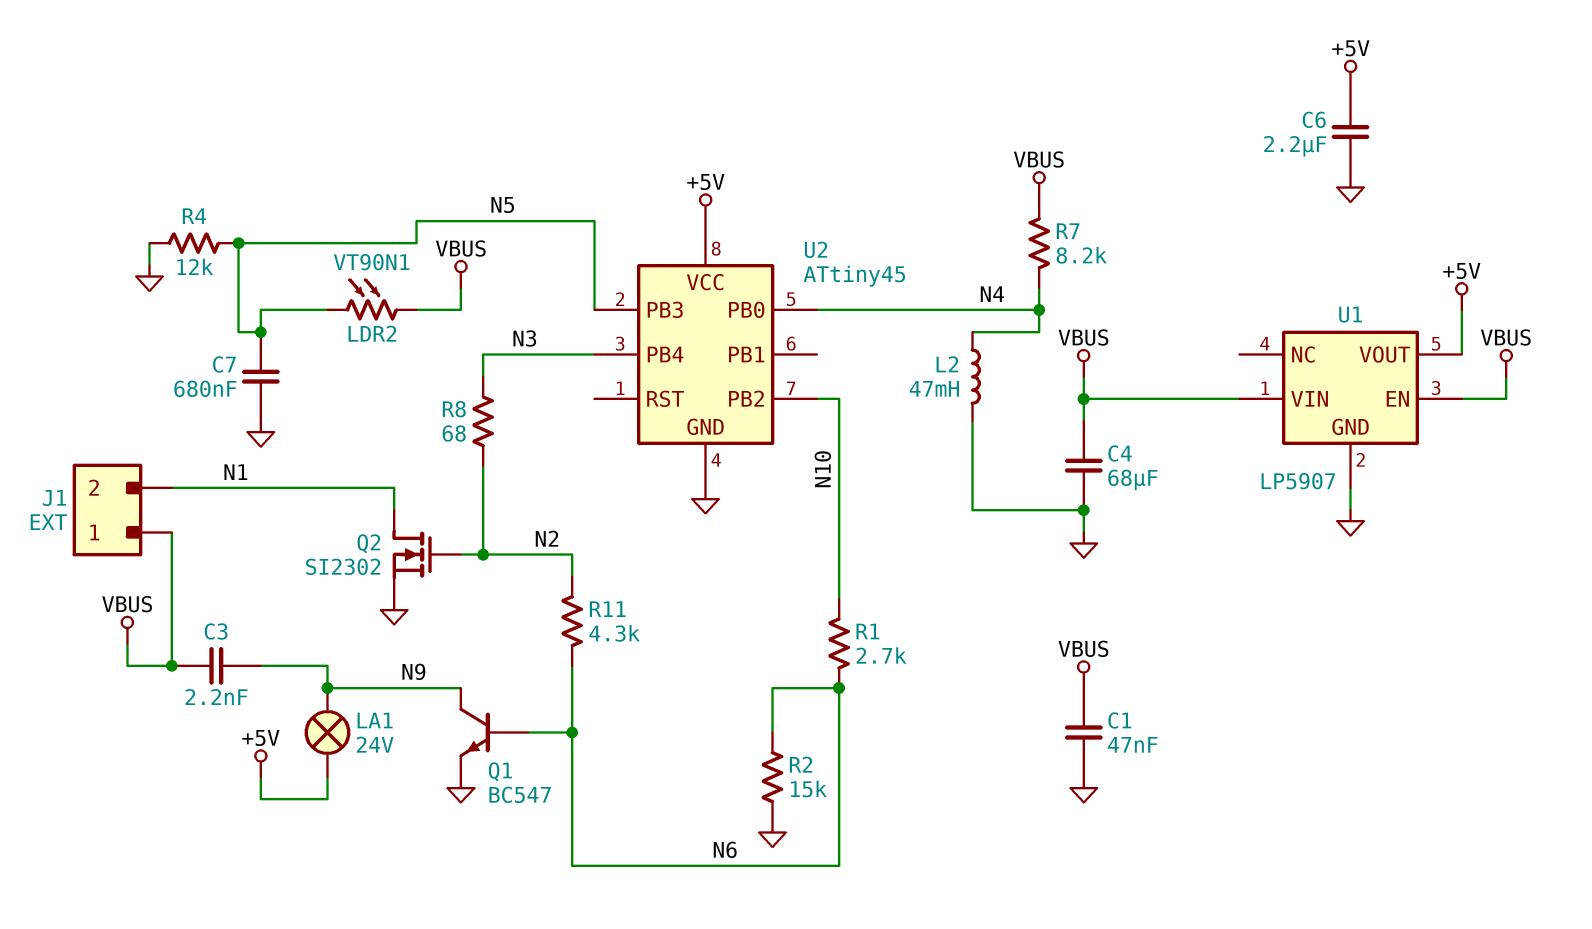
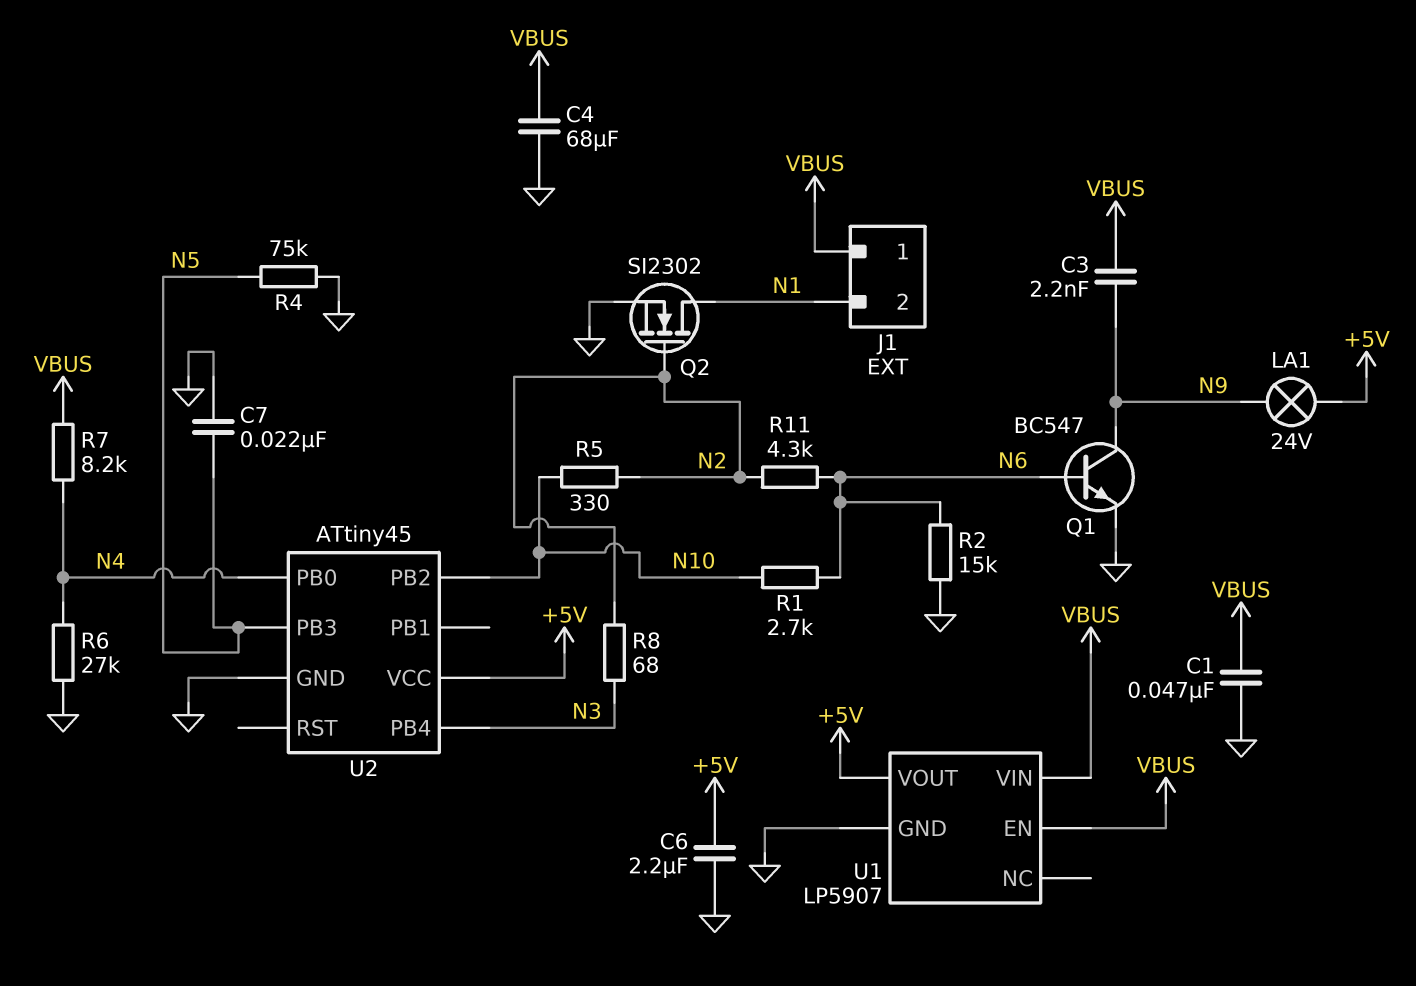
C7: 680nF (GND, N5) -> 22nF (GND, N5)
L2: 47mH (GND, N4) -> none
LDR2: VT90N1 (N5, VBUS) -> none
R4: 12k (GND, N5) -> 75k (GND, N5)
R5: none -> 330 (N2, N10)
R6: none -> 27k (GND, N4)

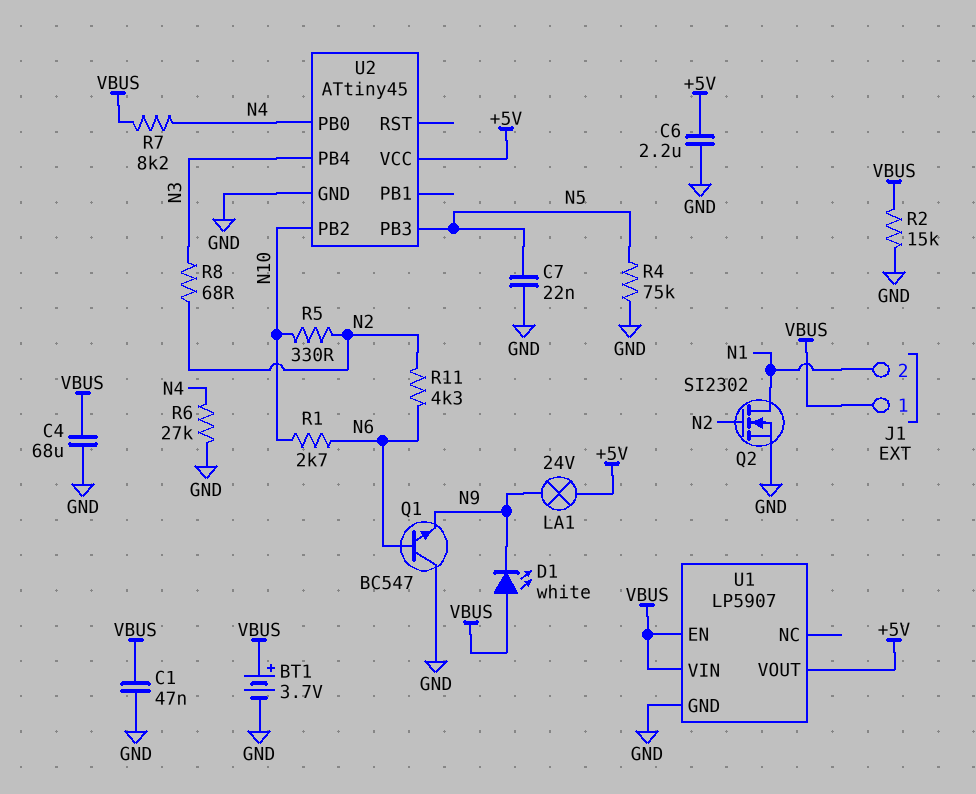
BT1: none -> 3.7V (plus VBUS, minus GND)
C3: 2.2nF (N9, VBUS) -> none
D1: none -> LED white (A VBUS, K N9)
Q1: NPN BC547 (B N6, C N9, E GND) -> NPN BC547 (B N6, C GND, E N9)
R2: 15k (GND, N6) -> 15k (GND, VBUS)

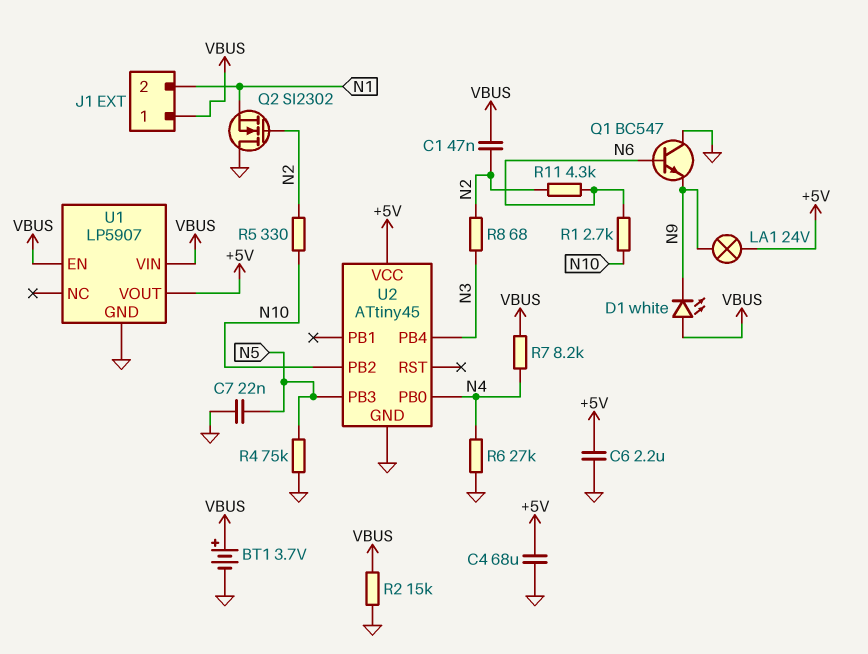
C1: 47nF (GND, VBUS) -> 47nF (N2, VBUS)
C4: 68uF (GND, VBUS) -> 68uF (+5V, GND)
Q2: NMOS SI2302 (G N2, D N1, S GND) -> NMOS SI2302 (G N2, D GND, S N1)

